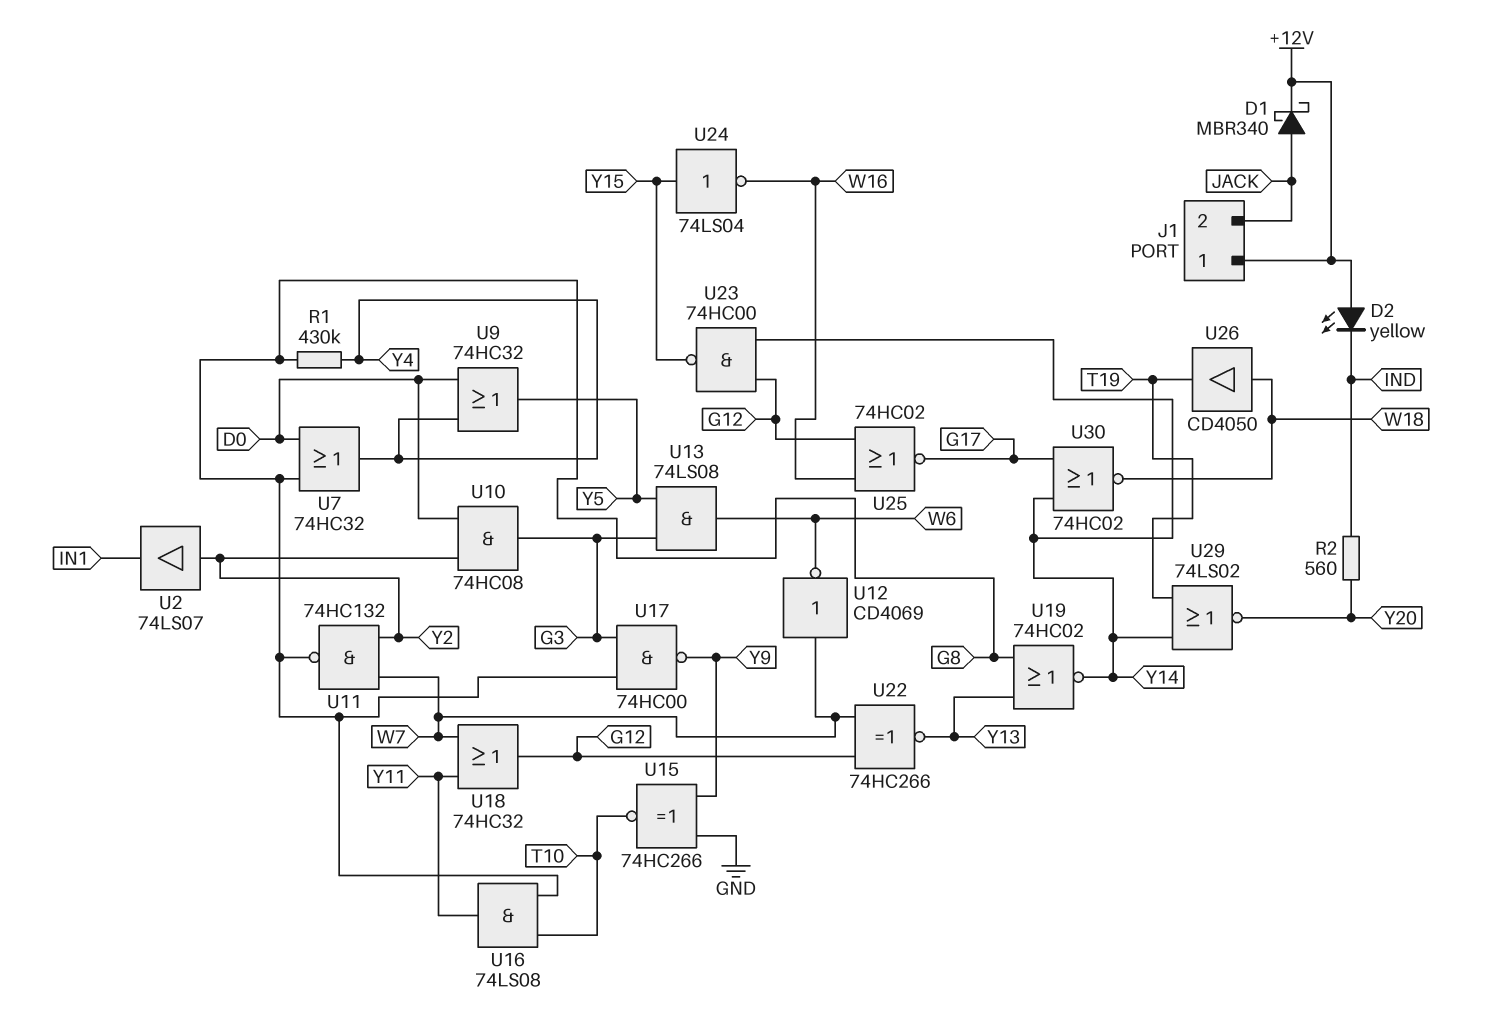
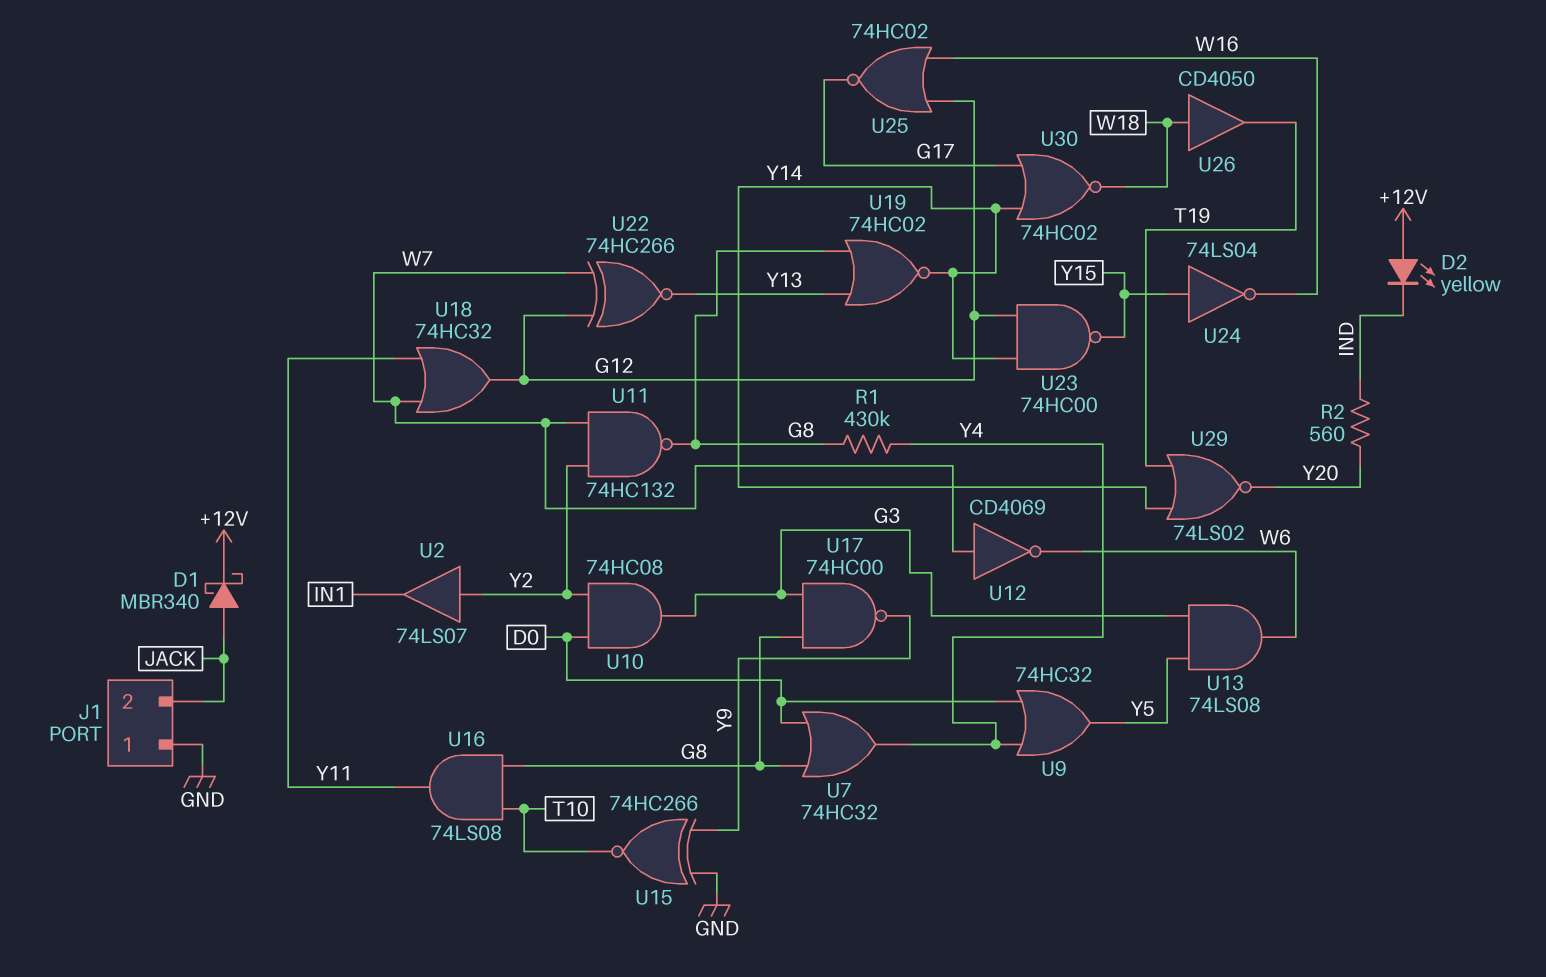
J1 pin 1: +12V -> GND

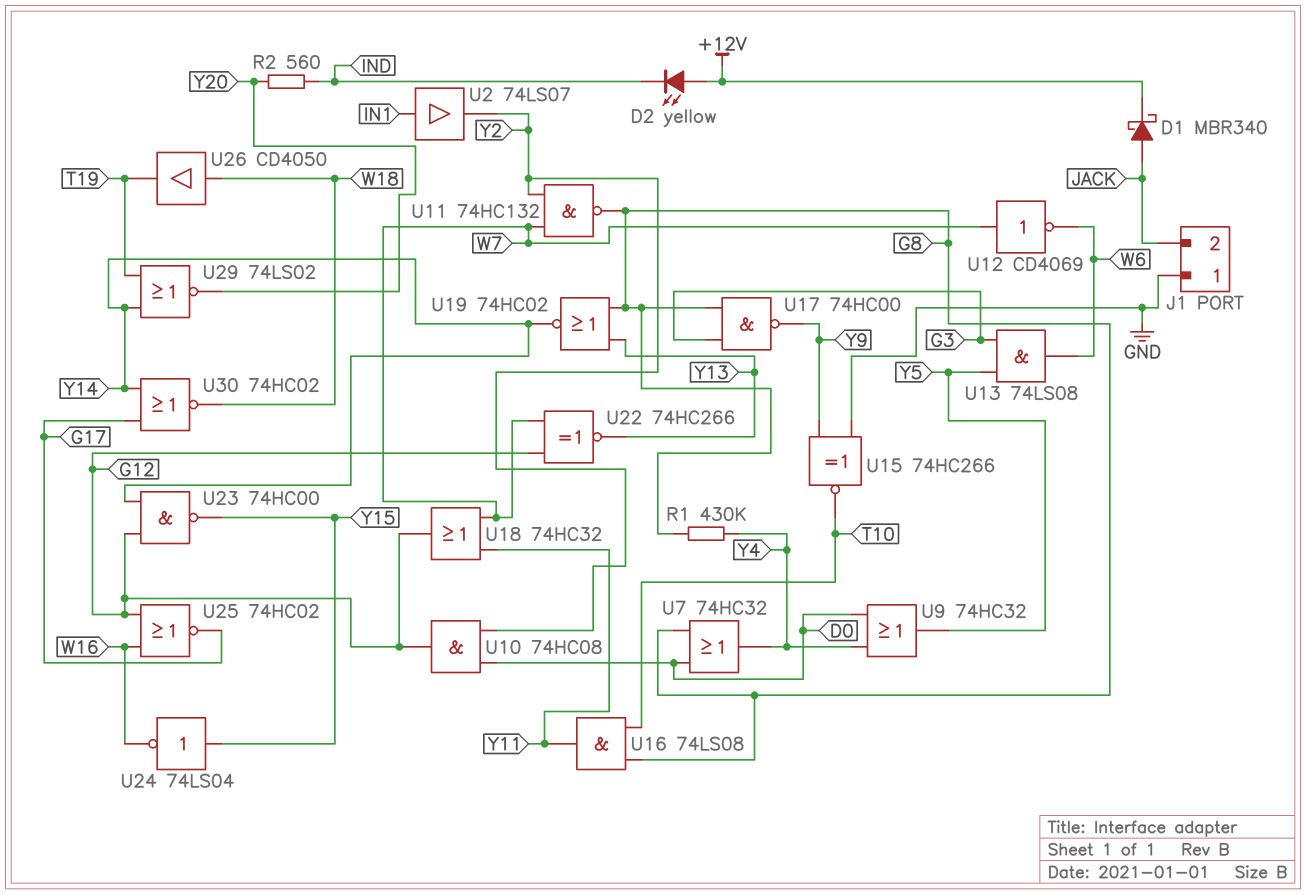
U2: buffer 74LS07 (in Y2, out IN1) -> buffer 74LS07 (in IN1, out Y2)
U10: AND 74HC08 (in D0, in Y2, out G3) -> AND 74HC08 (in D0, in Y2, out G12)

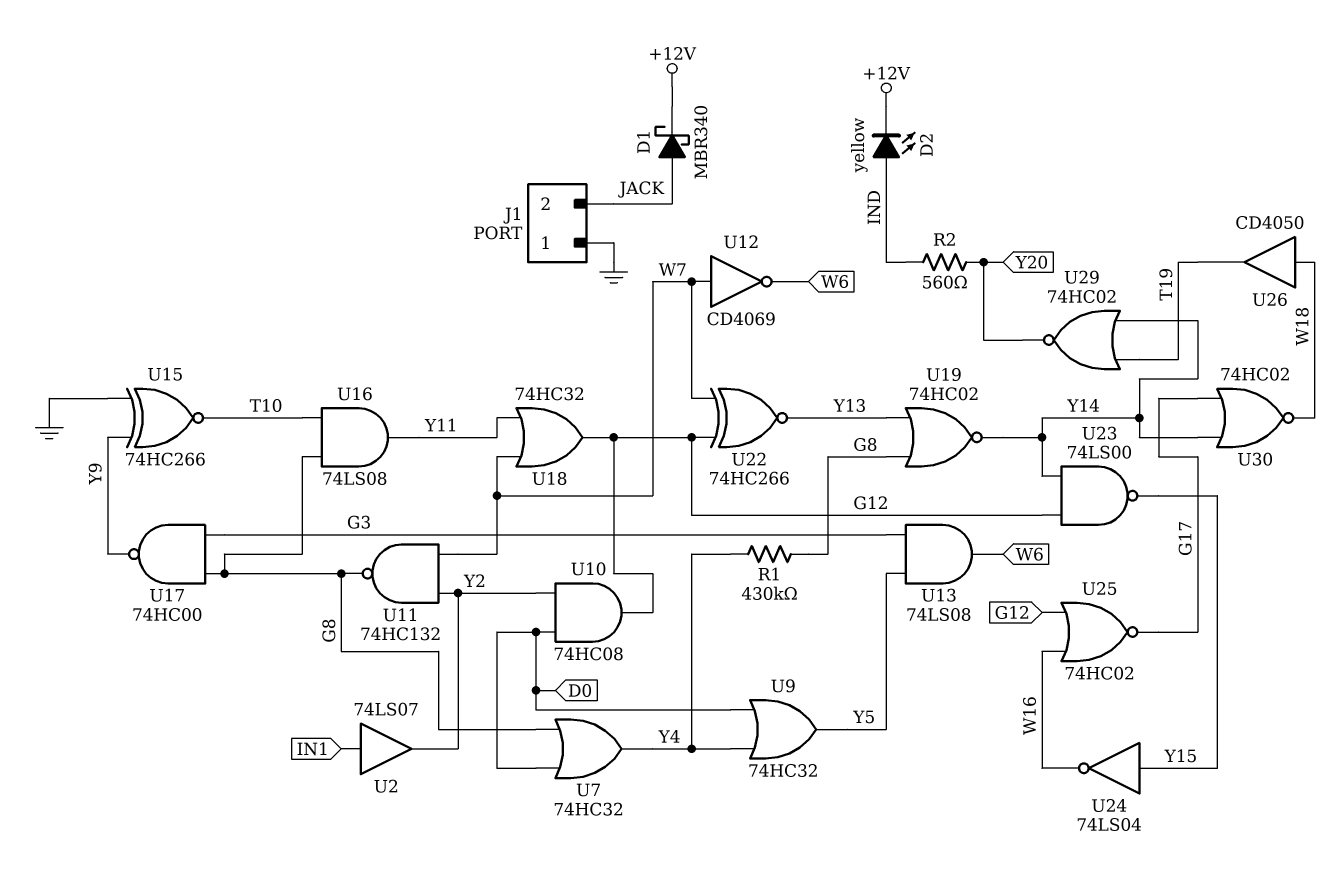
D2: LED yellow (A +12V, K IND) -> LED yellow (A IND, K +12V)
U23: NAND 74HC00 (in G12, in Y14, out Y15) -> NAND 74LS00 (in G12, in Y14, out Y15)
U29: NOR 74LS02 (in T19, in Y14, out Y20) -> NOR 74HC02 (in T19, in Y14, out Y20)

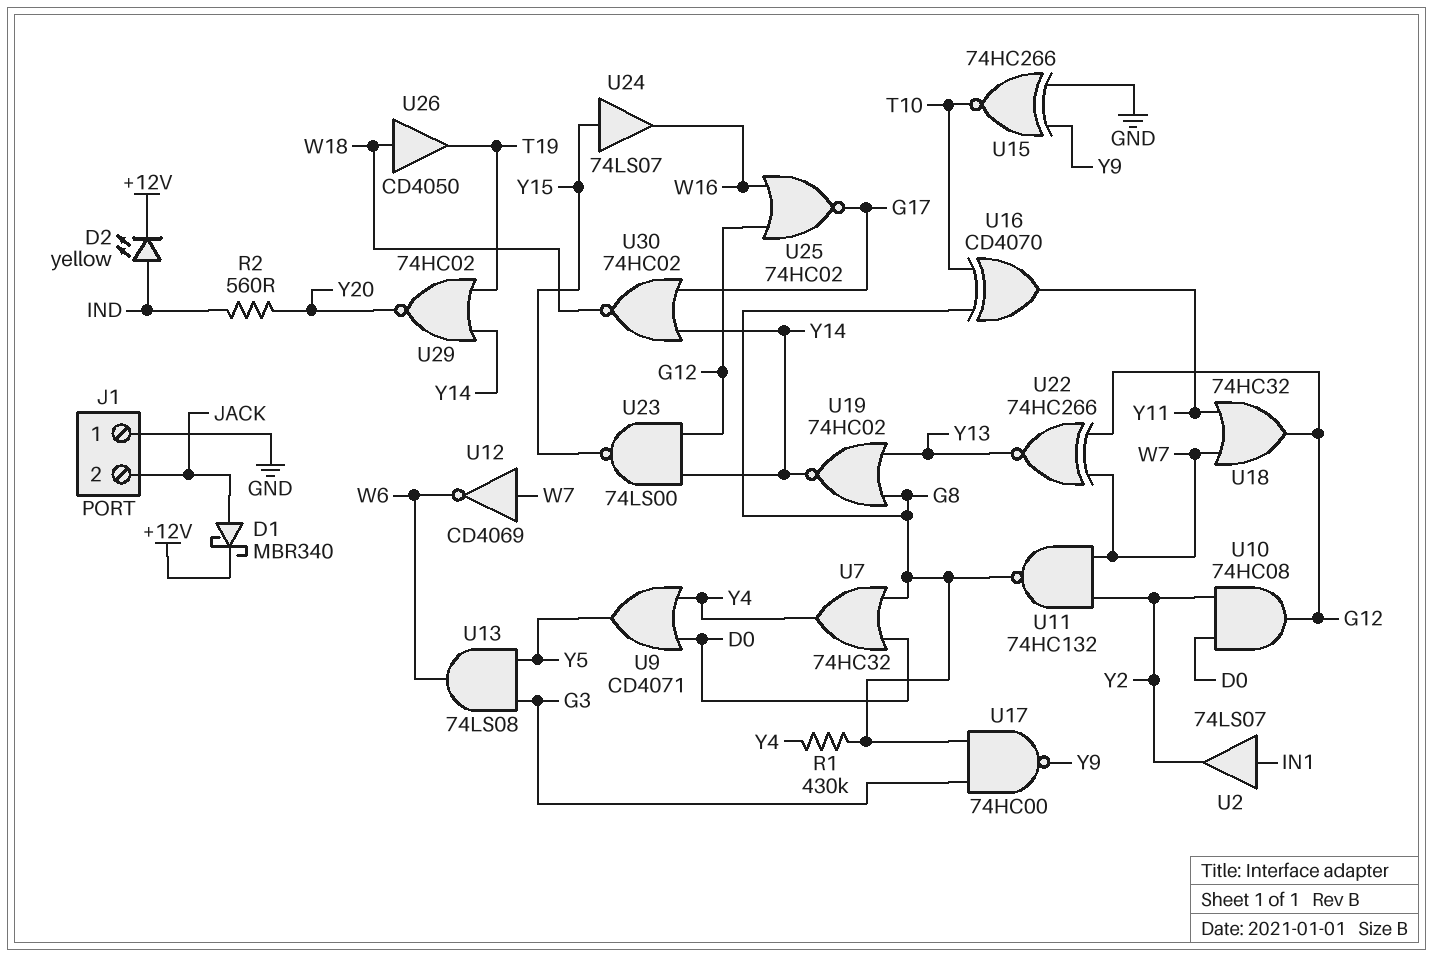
U9: OR 74HC32 (in D0, in Y4, out Y5) -> OR CD4071 (in D0, in Y4, out Y5)
U16: AND 74LS08 (in G8, in T10, out Y11) -> XOR CD4070 (in G8, in T10, out Y11)
U24: NOT 74LS04 (in Y15, out W16) -> buffer 74LS07 (in Y15, out W16)

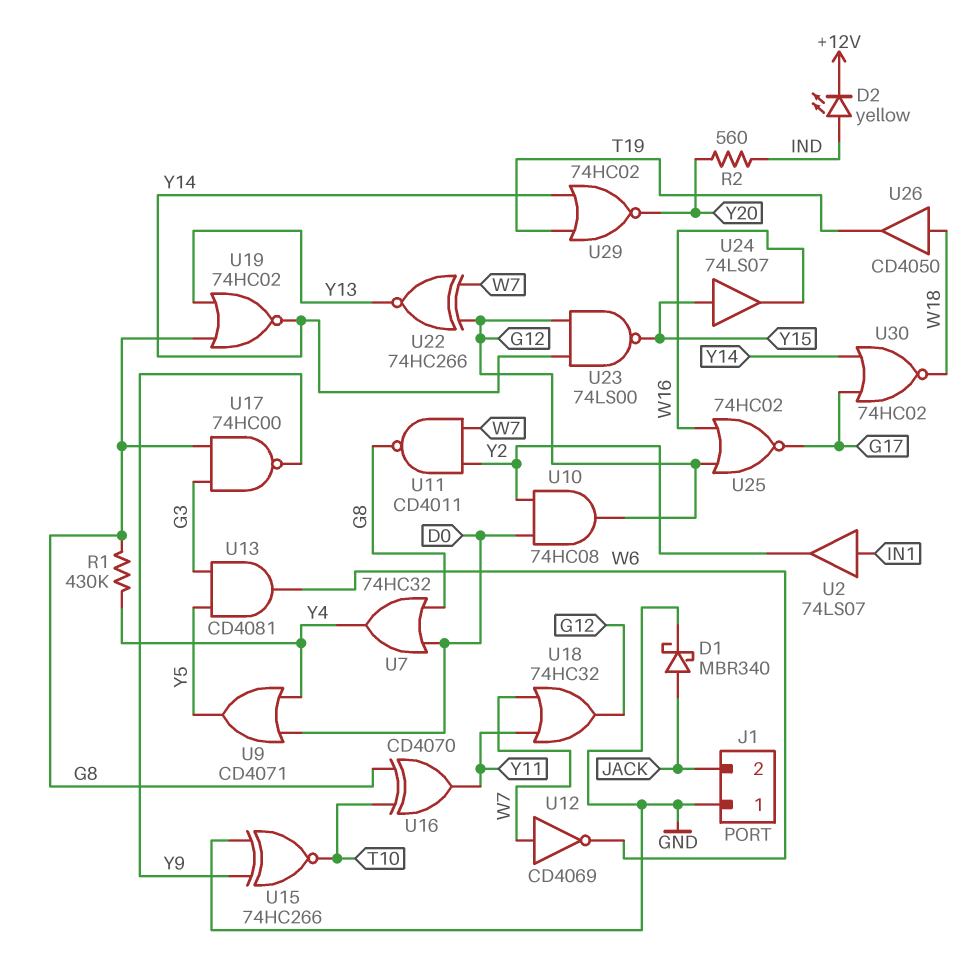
D1: schottky MBR340 (A JACK, K +12V) -> schottky MBR340 (A JACK, K GND)
U11: NAND 74HC132 (in W7, in Y2, out G8) -> NAND CD4011 (in W7, in Y2, out G8)
U13: AND 74LS08 (in G3, in Y5, out W6) -> AND CD4081 (in G3, in Y5, out W6)

